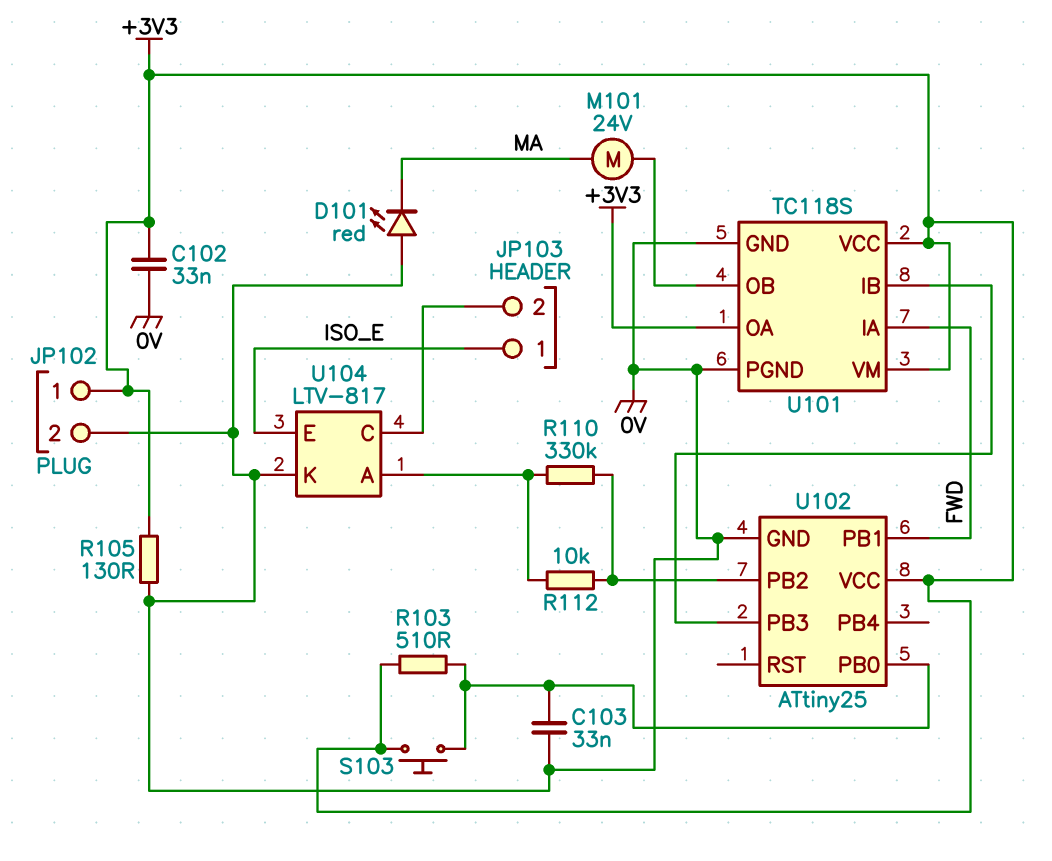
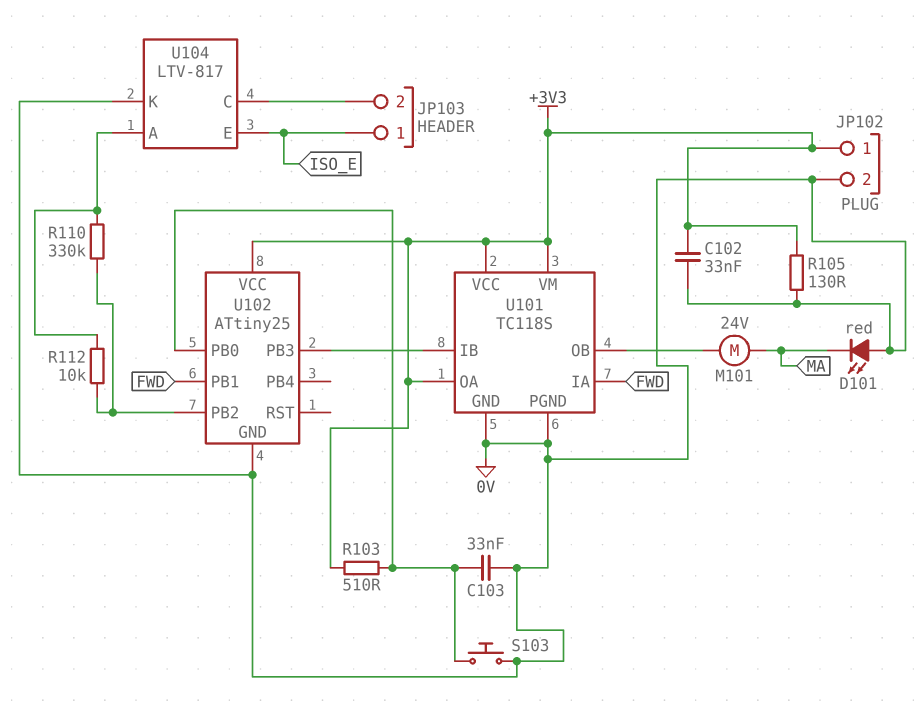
S103: button (+3V3, U102/PB0) -> button (0V, U102/PB0)

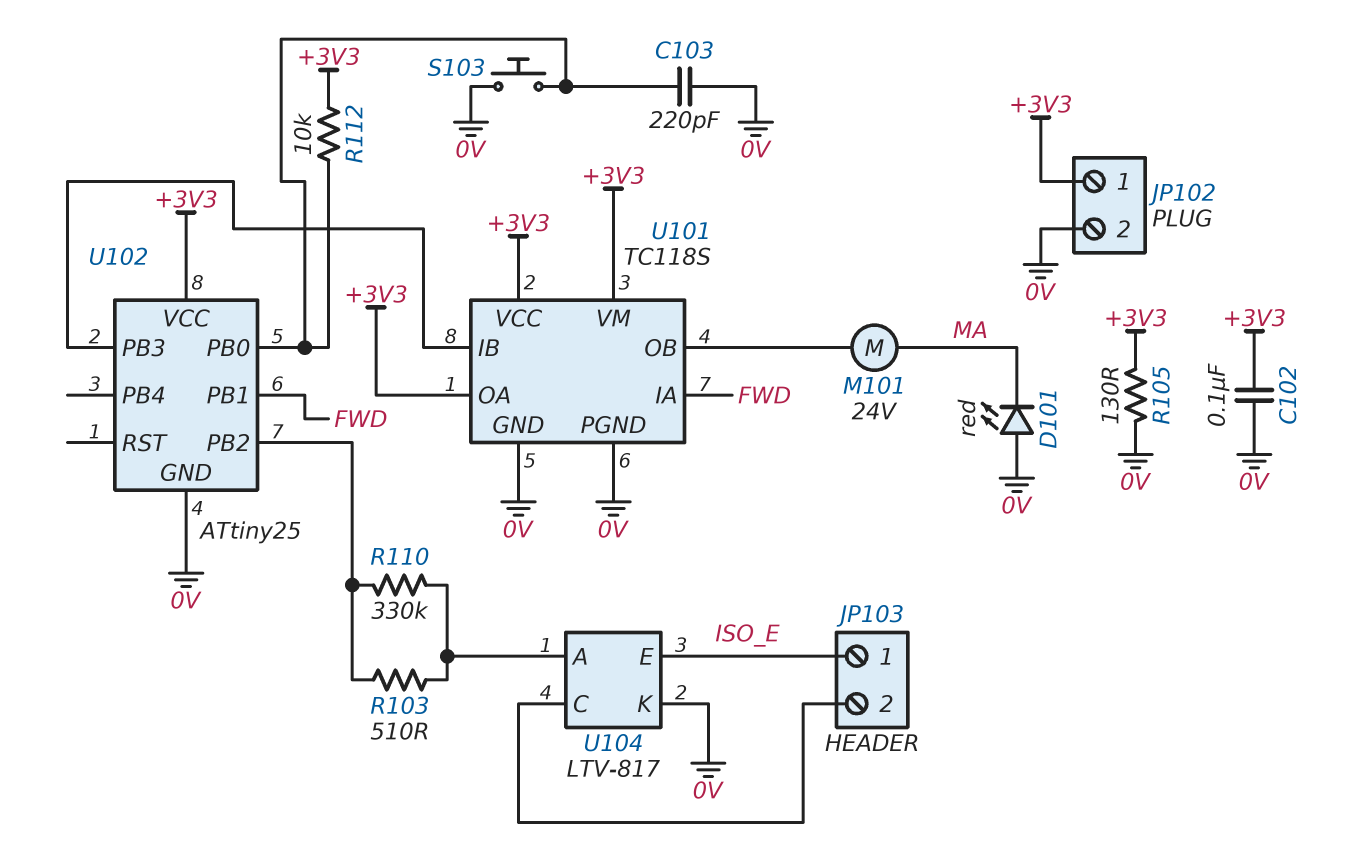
C102: 33nF (+3V3, 0V) -> 100nF (+3V3, 0V)
C103: 33nF (0V, U102/PB0) -> 220pF (0V, U102/PB0)
R103: 510 (+3V3, U102/PB0) -> 510 (U102/PB2, U104/A)
R112: 10k (U102/PB2, U104/A) -> 10k (+3V3, U102/PB0)

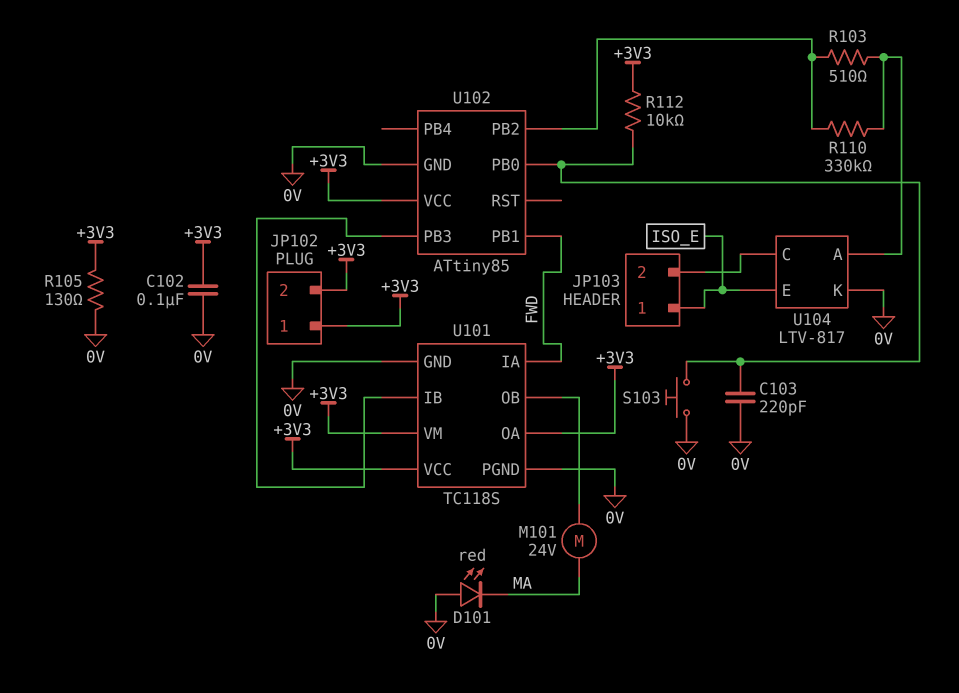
JP102 pin 2: 0V -> +3V3
U102: ATtiny25 -> ATtiny85

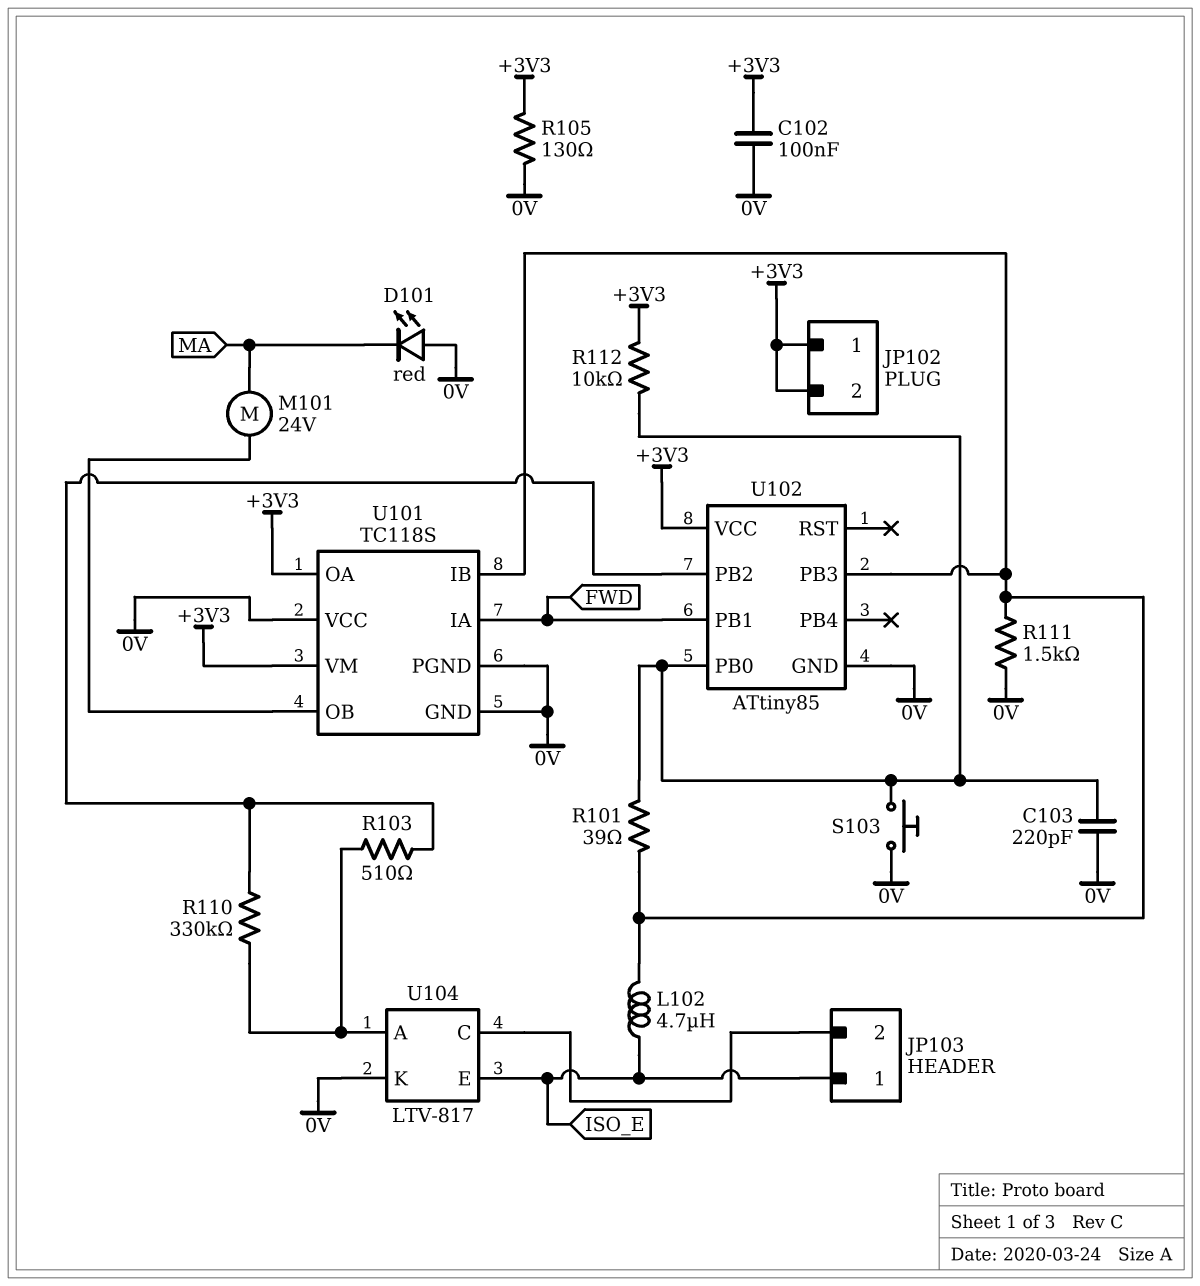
L102: none -> 4.7uH (ISO_E, U101/IB)
R101: none -> 39 (U101/IB, U102/PB0)
R111: none -> 1.5k (0V, U101/IB)
U101 pin VCC: +3V3 -> 0V

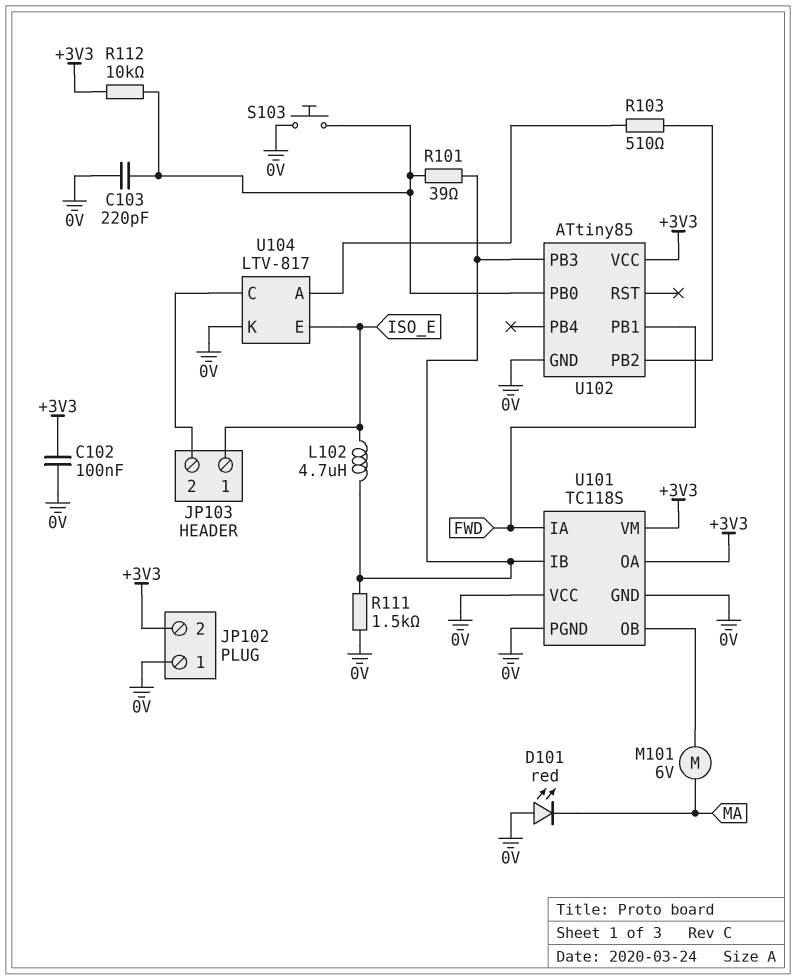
JP102 pin 1: +3V3 -> 0V
M101: motor 24V (MA, U101/OB) -> motor 6V (MA, U101/OB)
R105: 130 (+3V3, 0V) -> none
R110: 330k (U102/PB2, U104/A) -> none

